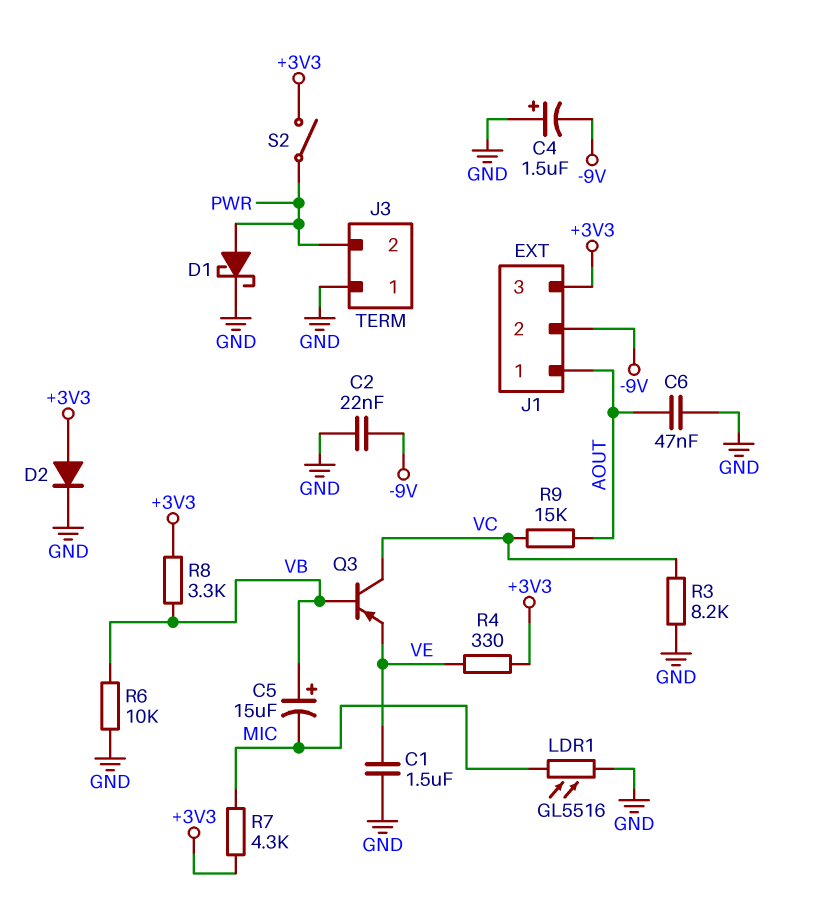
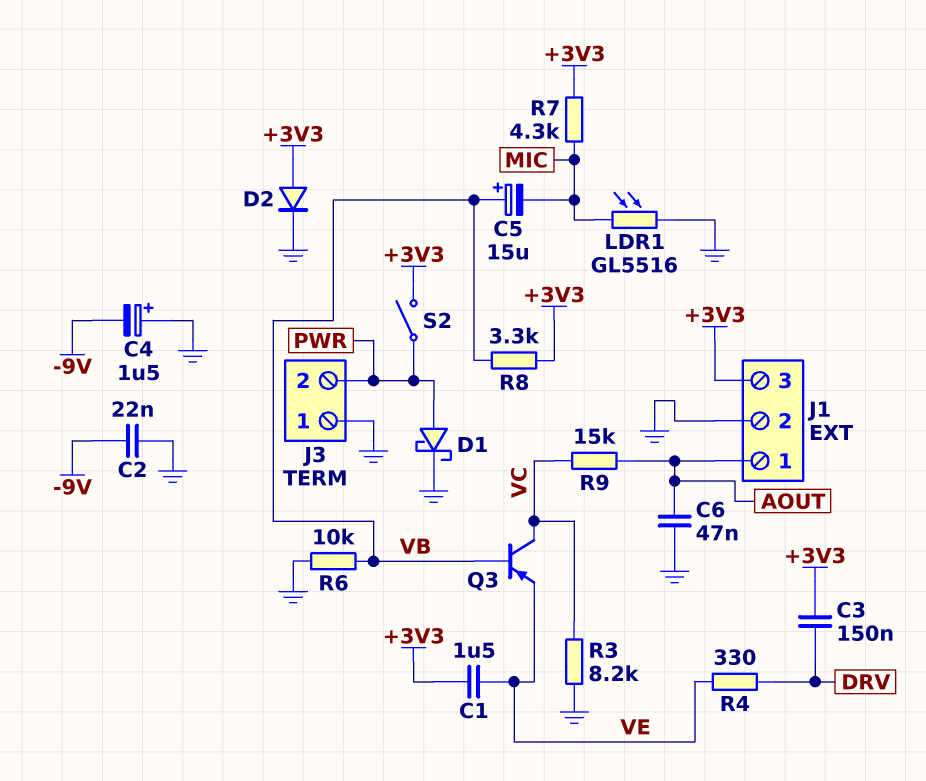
C1: 1.5uF (GND, VE) -> 1.5uF (+3V3, VE)
C3: none -> 150nF (+3V3, DRV)
J1 pin 2: -9V -> GND
R4: 330 (+3V3, VE) -> 330 (DRV, VE)

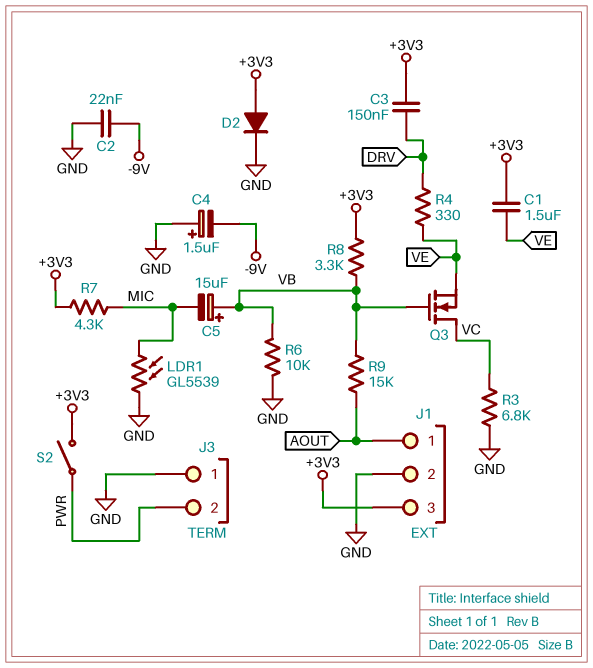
C6: 47nF (AOUT, GND) -> none
D1: schottky (A PWR, K GND) -> none
LDR1: GL5516 (GND, MIC) -> GL5539 (GND, MIC)
Q3: PNP (B VB, C VC, E VE) -> NMOS (G VB, D VC, S VE)
R3: 8.2k (GND, VC) -> 6.8k (GND, VC)
R9: 15k (AOUT, VC) -> 15k (AOUT, VB)

